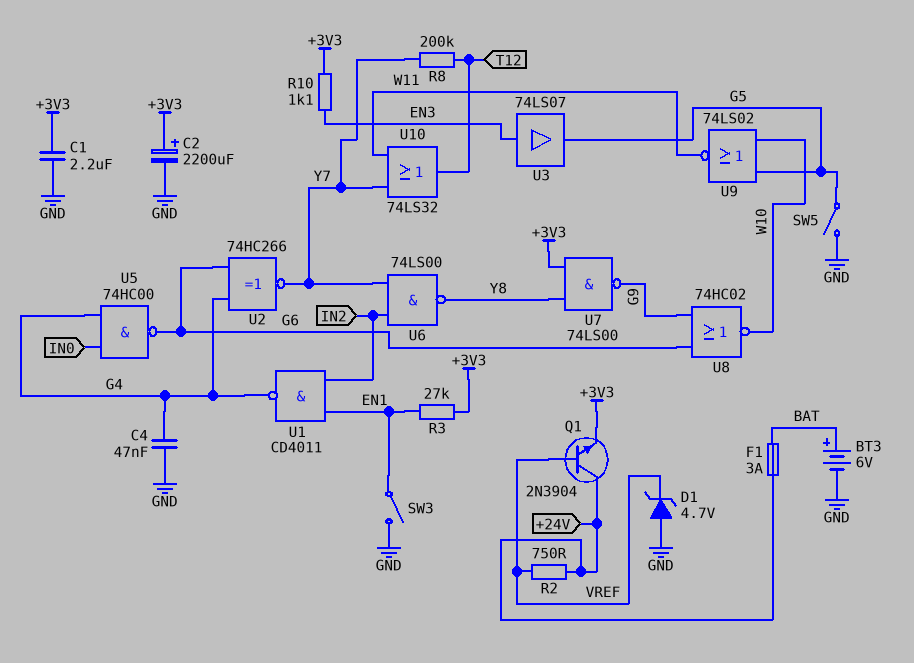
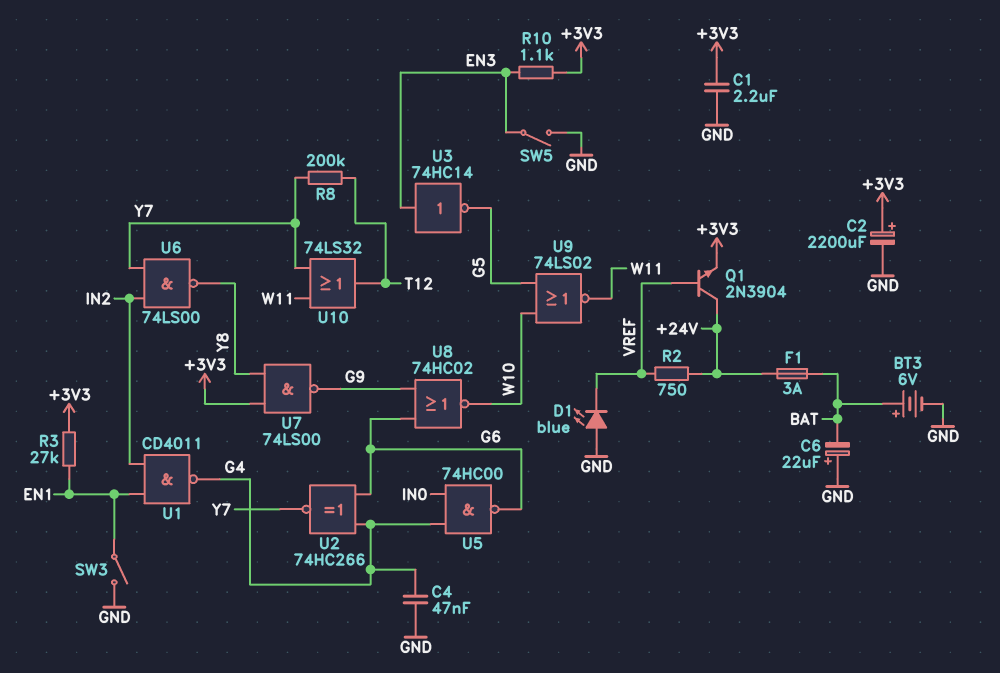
C6: none -> 22uF (plus GND, minus BAT)
D1: zener 4.7V (A GND, K VREF) -> LED blue (A GND, K VREF)
SW5: switch (G5, GND) -> switch (EN3, GND)
U3: buffer 74LS07 (in EN3, out G5) -> NOT 74HC14 (in EN3, out G5)

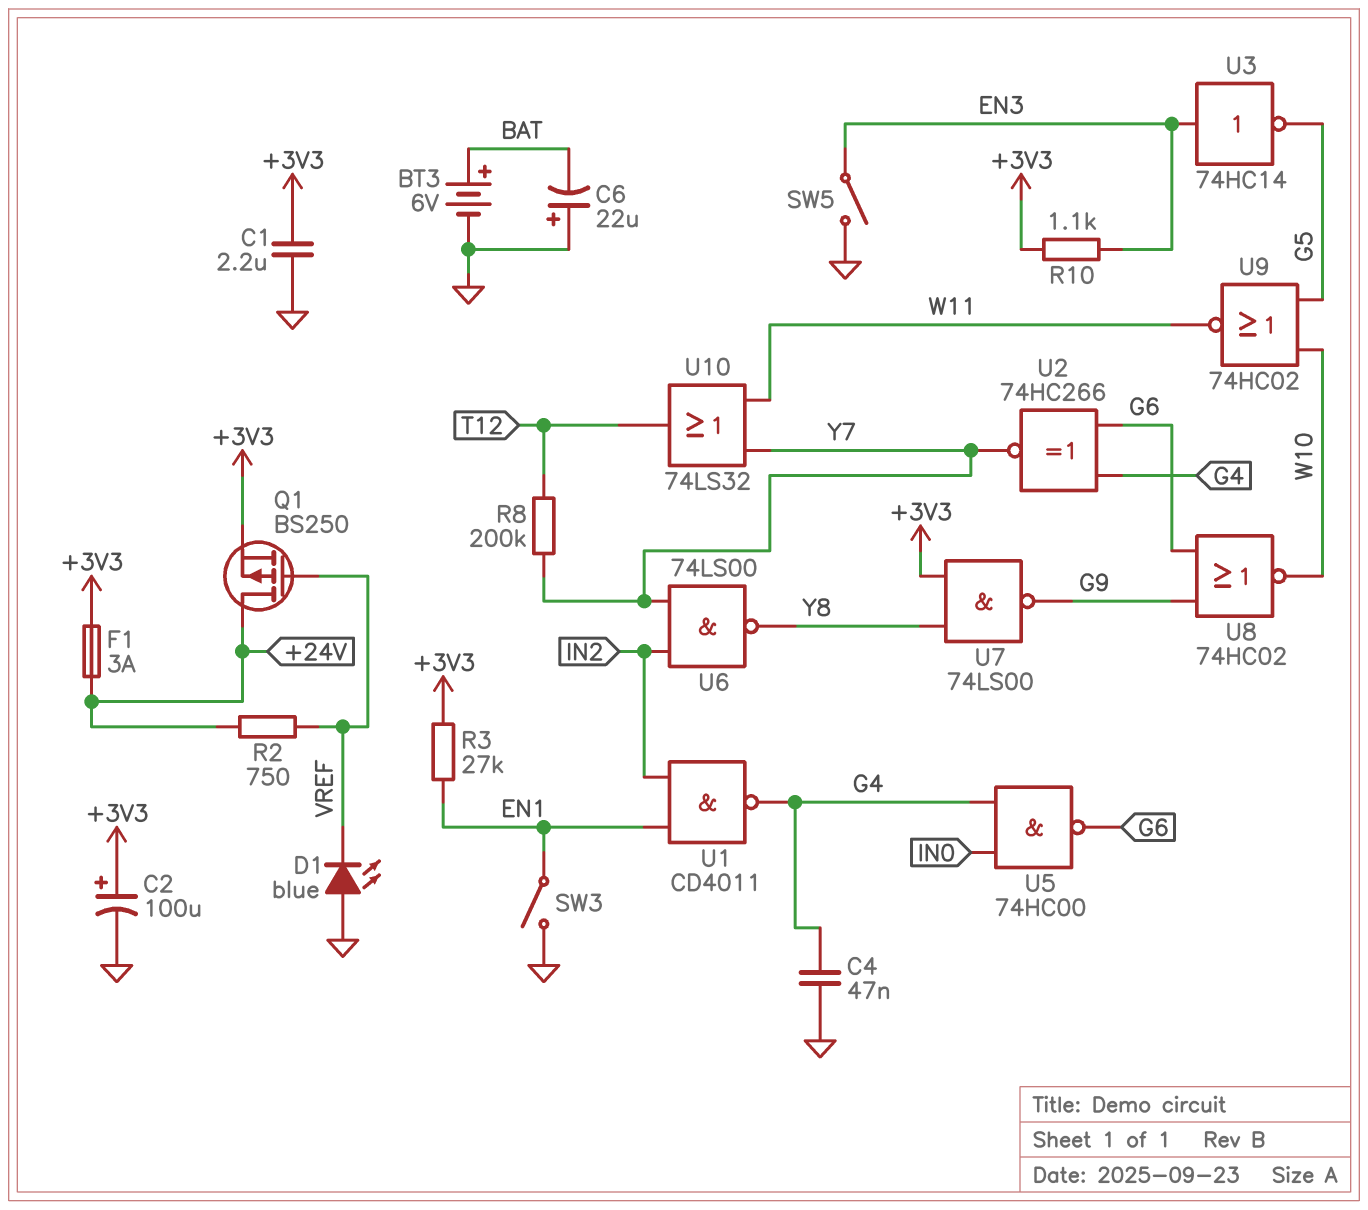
C2: 2200uF (plus +3V3, minus GND) -> 100uF (plus +3V3, minus GND)
F1: 3A (+24V, BAT) -> 3A (+3V3, +24V)
Q1: NPN 2N3904 (B VREF, C +24V, E +3V3) -> PMOS BS250 (G VREF, D +24V, S +3V3)
U9: NOR 74LS02 (in G5, in W10, out W11) -> NOR 74HC02 (in G5, in W10, out W11)

